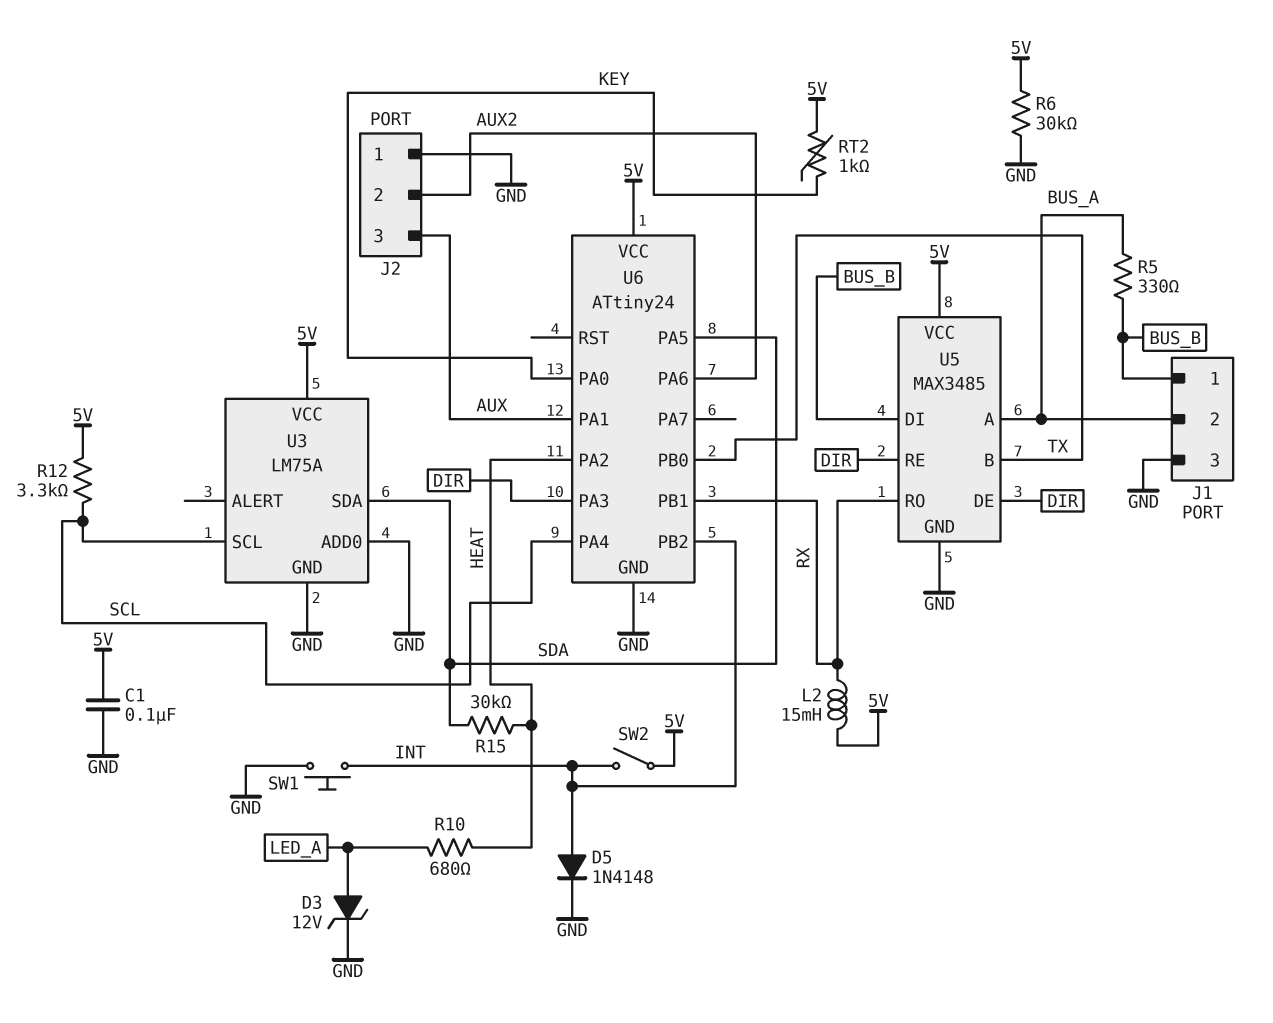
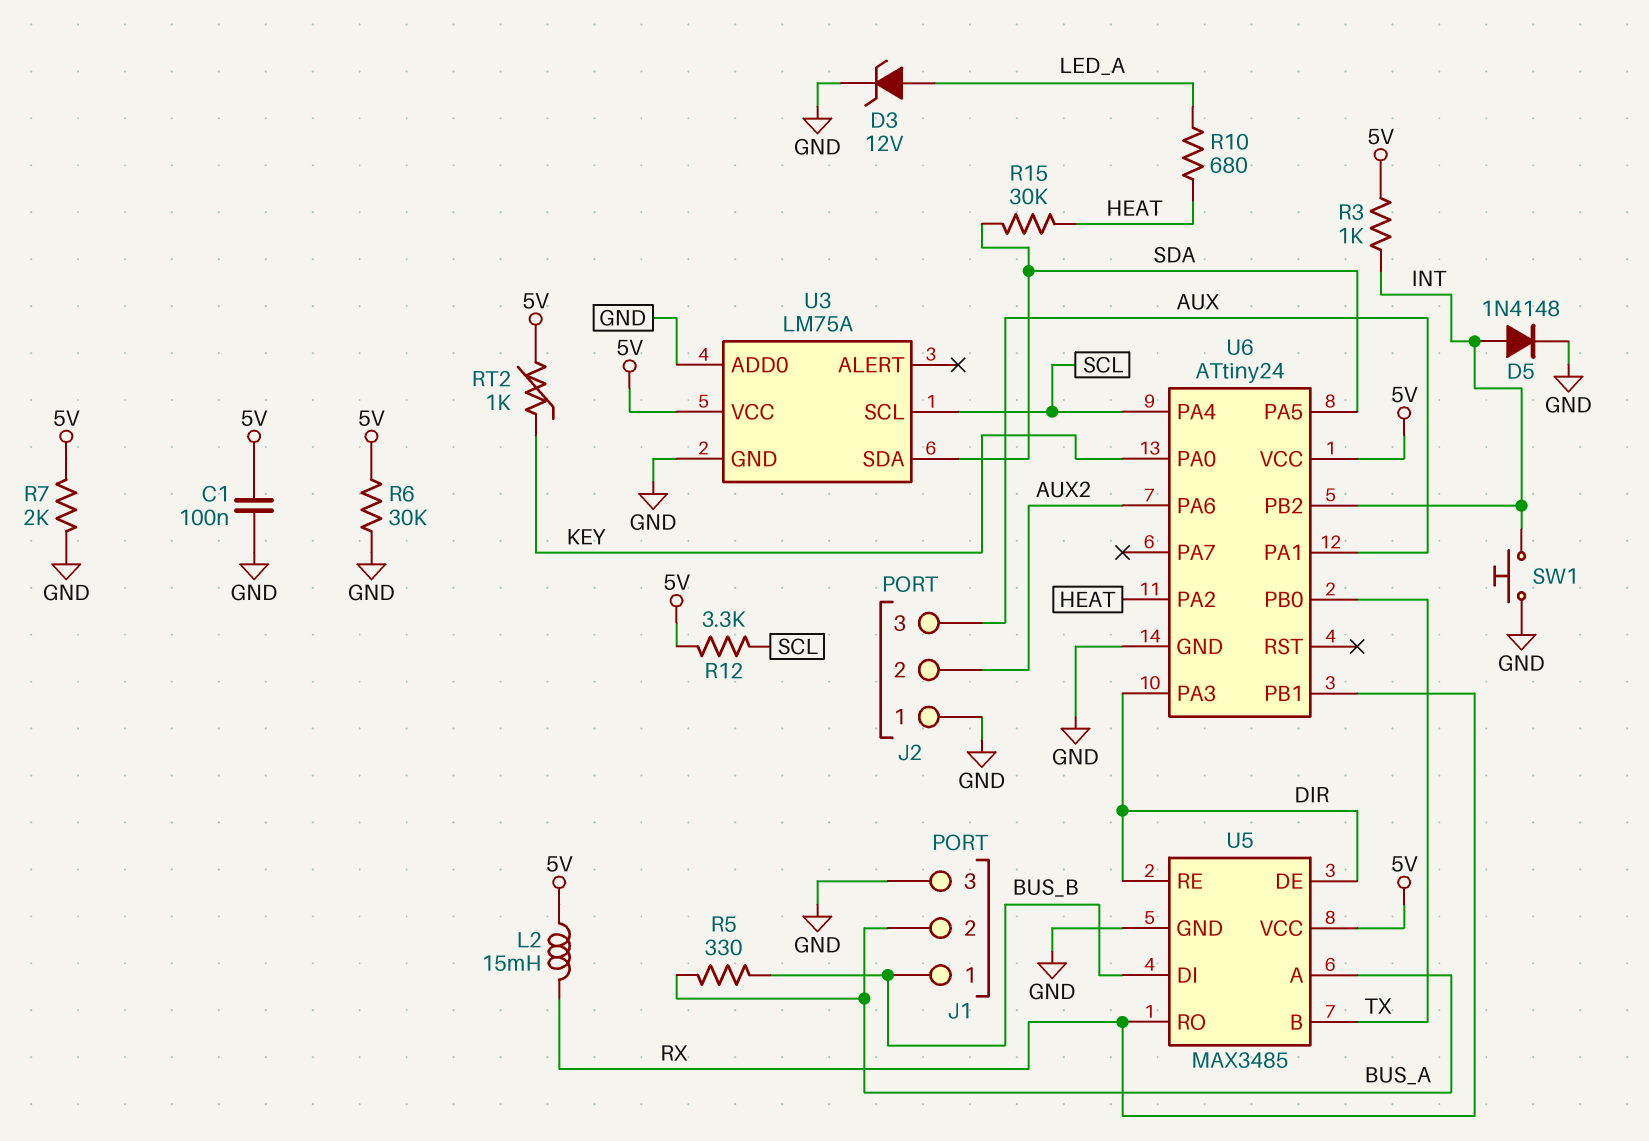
R3: none -> 1k (5V, INT)
R7: none -> 2k (5V, GND)
SW2: switch (5V, INT) -> none

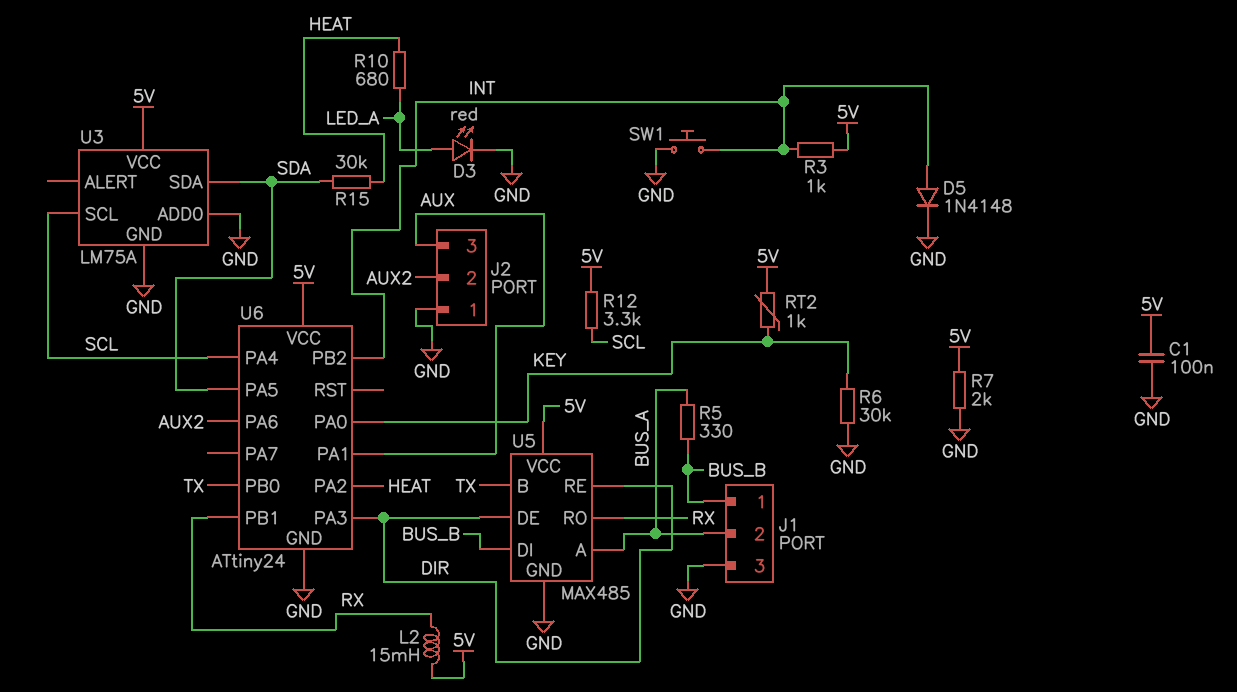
D3: zener 12V (A LED_A, K GND) -> LED red (A LED_A, K GND)
R6: 30k (5V, GND) -> 30k (GND, KEY)
U5: MAX3485 -> MAX485

